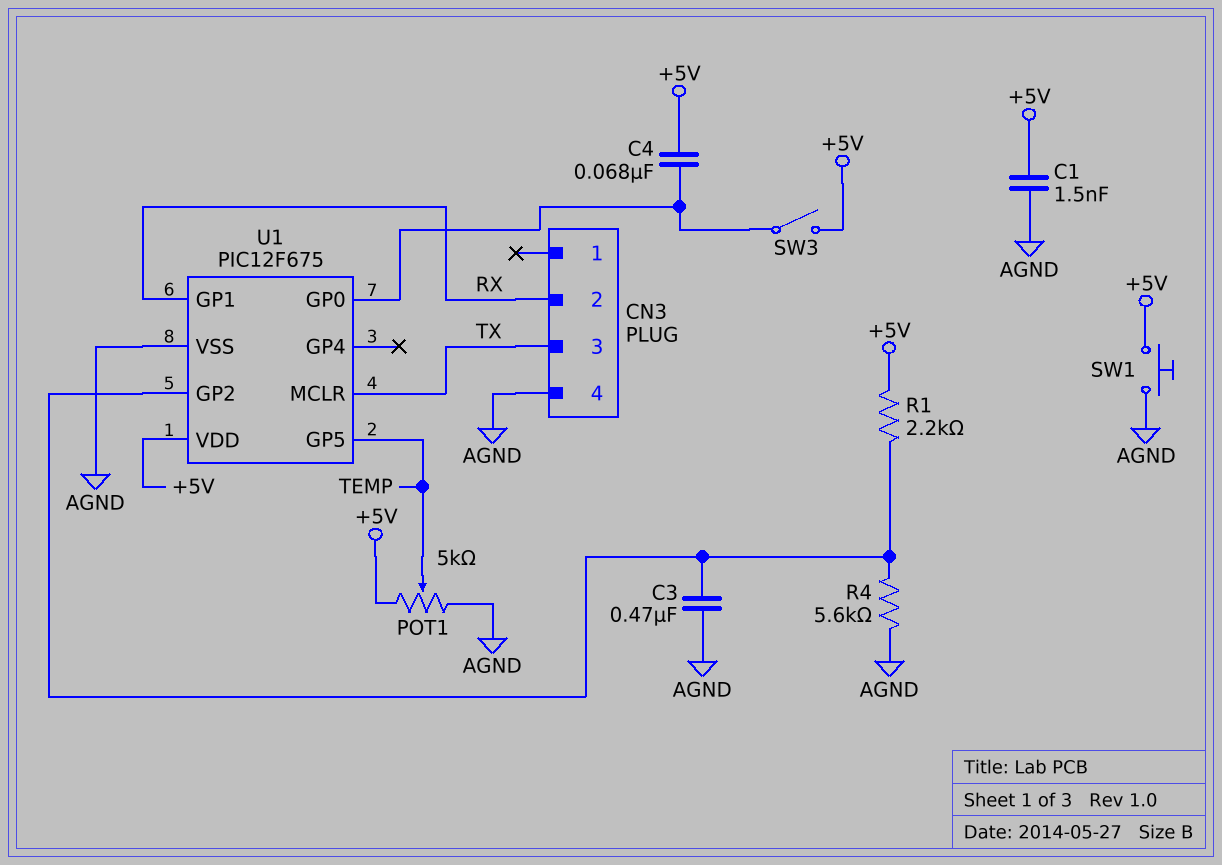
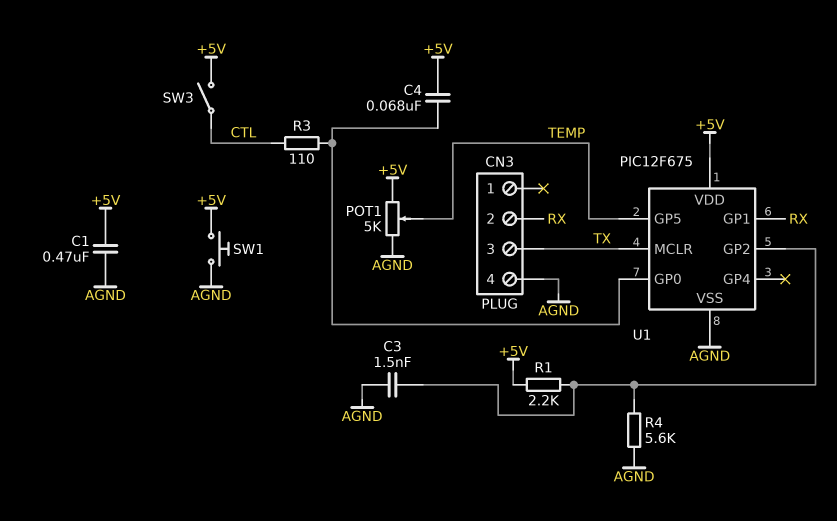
C1: 1.5nF (+5V, AGND) -> 470nF (+5V, AGND)
C3: 470nF (AGND, U1/GP2) -> 1.5nF (AGND, U1/GP2)
R3: none -> 110 (CTL, U1/GP0)
SW3: switch (+5V, U1/GP0) -> switch (+5V, CTL)

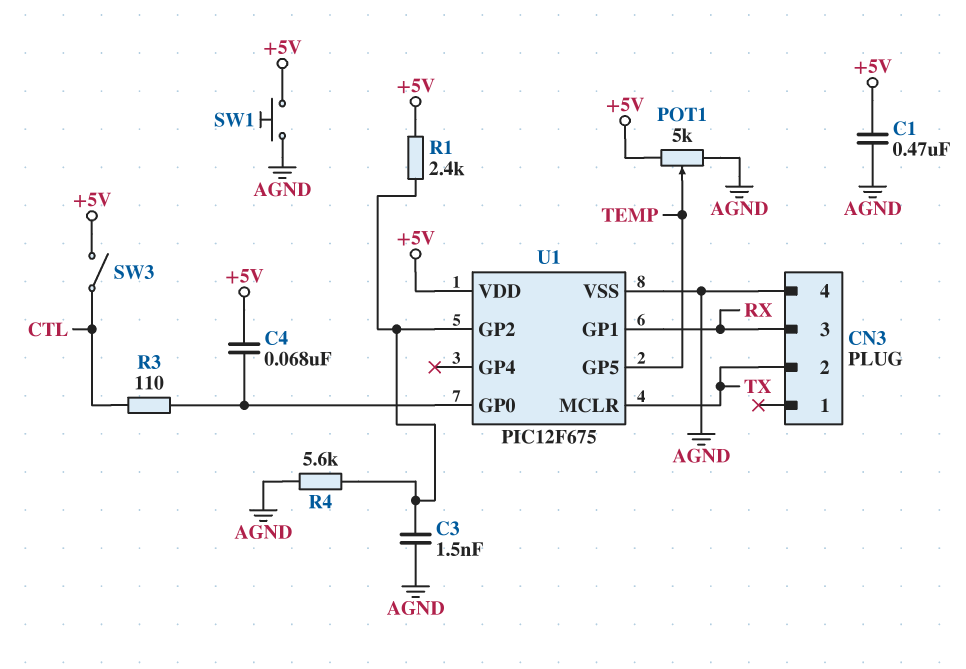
CN3 pin 2: RX -> TX
CN3 pin 3: TX -> RX
R1: 2.2k (+5V, U1/GP2) -> 2.4k (+5V, U1/GP2)

